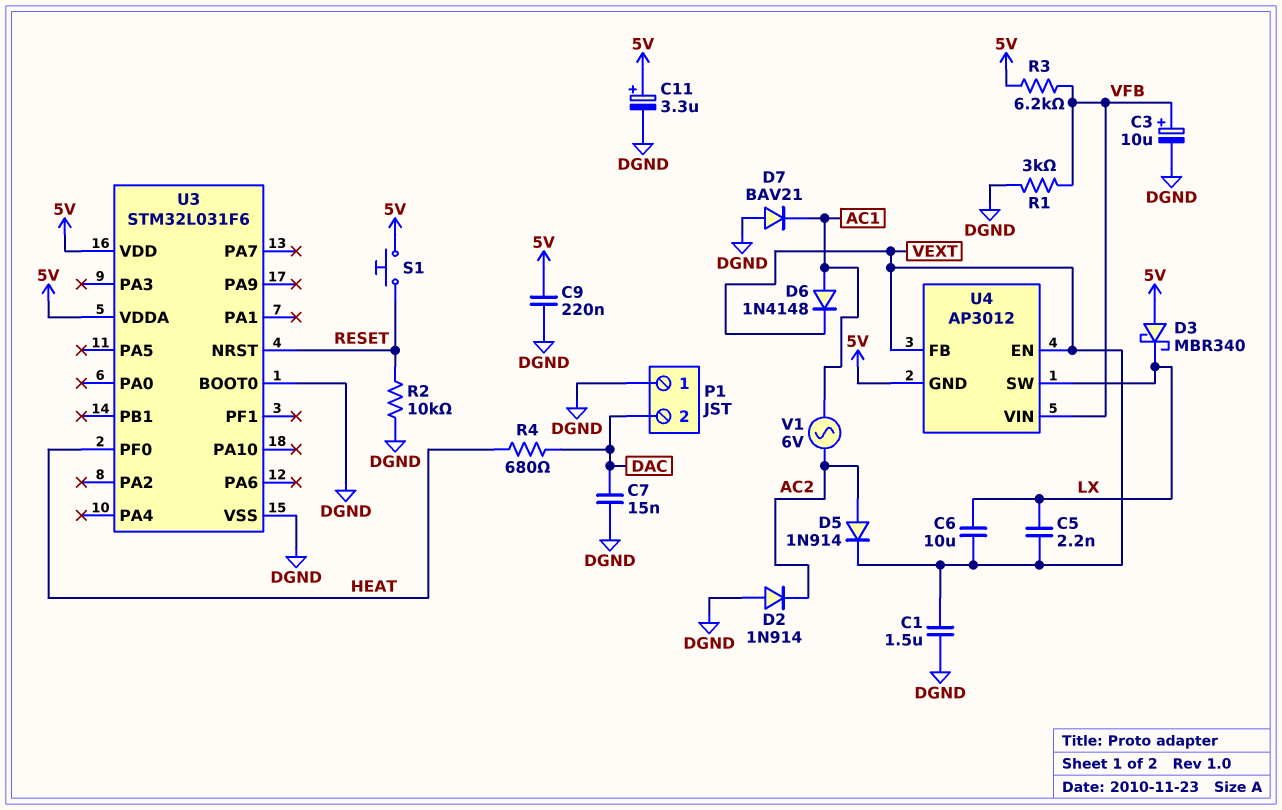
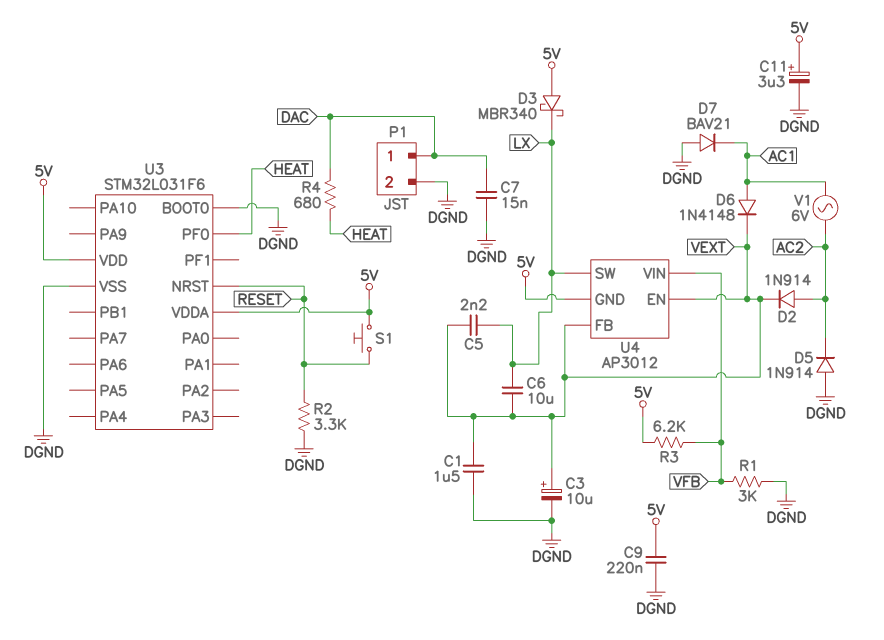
C3: 10uF (plus VFB, minus DGND) -> 10uF (plus VEXT, minus DGND)
D2: diode 1N914 (A DGND, K AC2) -> diode 1N914 (A AC2, K VEXT)
D5: diode 1N914 (A AC2, K VEXT) -> diode 1N914 (A DGND, K AC2)
P1 pin 1: DGND -> DAC
P1 pin 2: DAC -> DGND
R2: 10k (DGND, RESET) -> 3.3k (DGND, RESET)

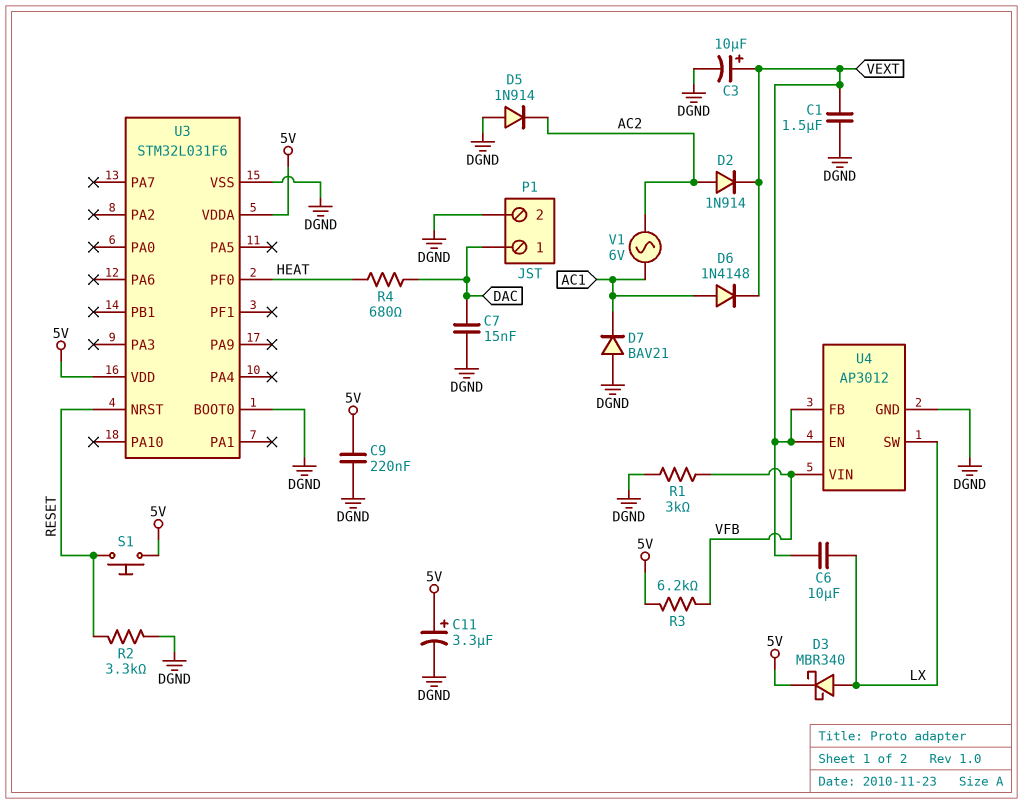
C5: 2.2nF (LX, VEXT) -> none
D3: schottky MBR340 (A 5V, K LX) -> schottky MBR340 (A LX, K 5V)
U4 pin GND: 5V -> DGND

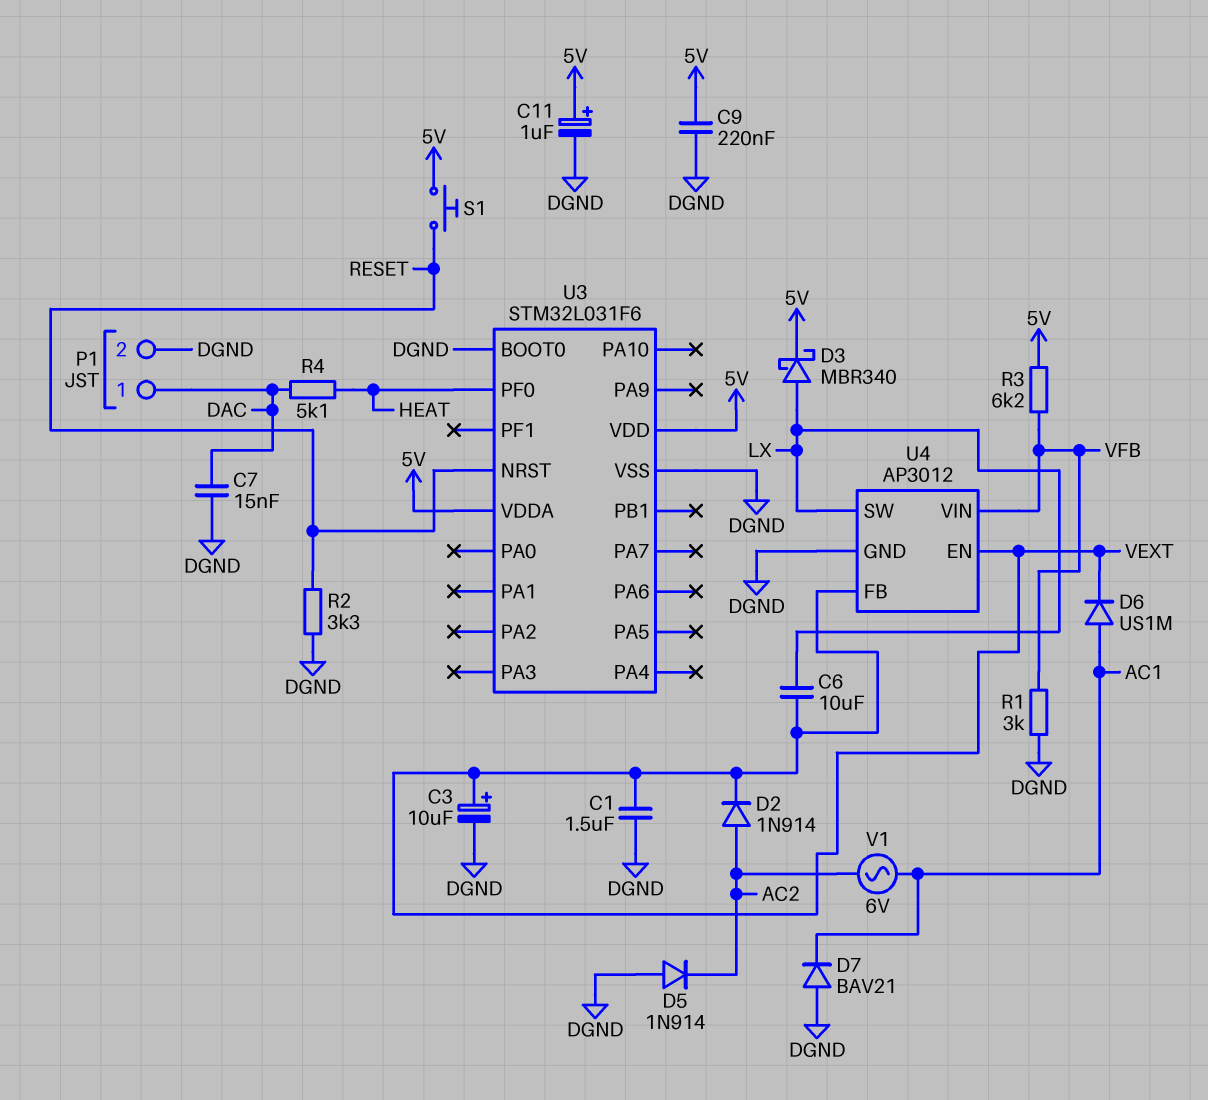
C11: 3.3uF (plus 5V, minus DGND) -> 1uF (plus 5V, minus DGND)
D6: diode 1N4148 (A AC1, K VEXT) -> diode US1M (A AC1, K VEXT)
R4: 680 (DAC, HEAT) -> 5.1k (DAC, HEAT)

